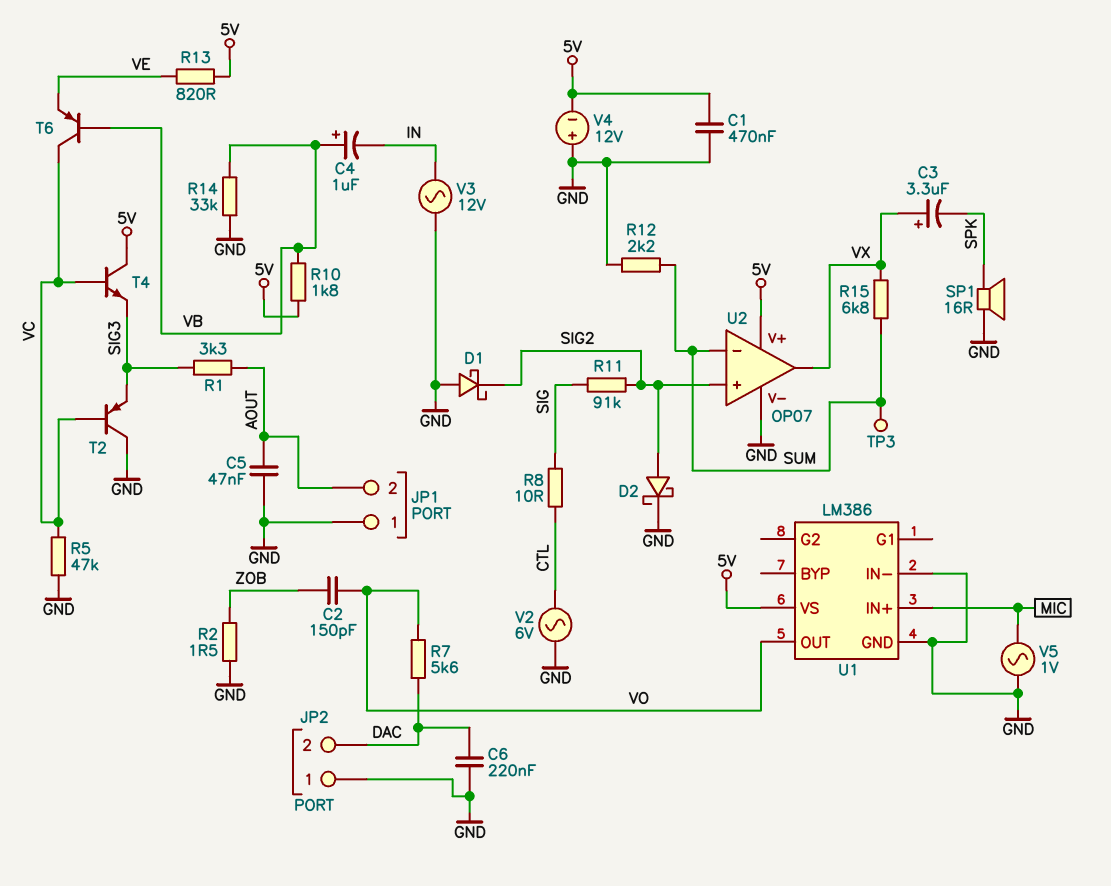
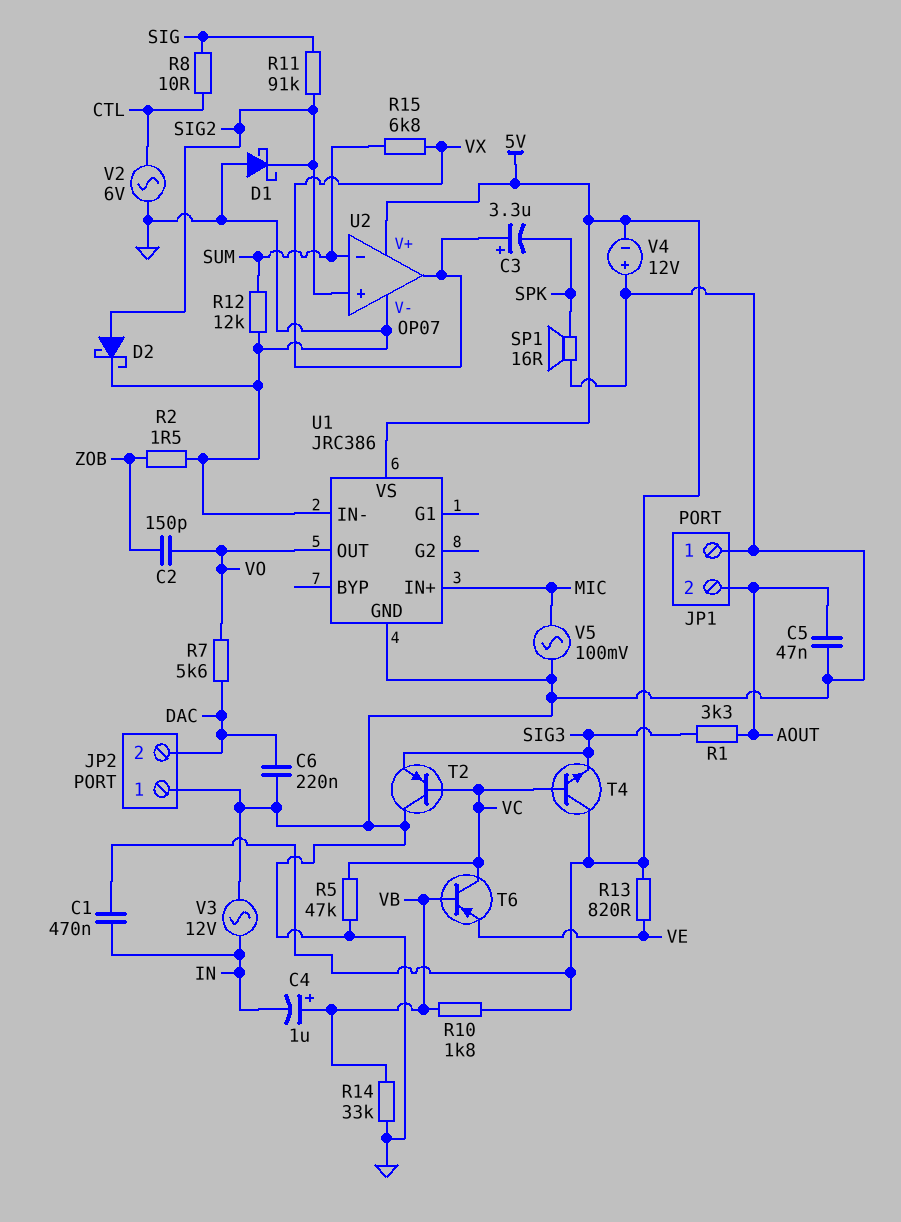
C1: 470nF (5V, GND) -> 470nF (5V, IN)
R12: 2.2k (GND, SUM) -> 12k (GND, SUM)
TP3: test point (SUM) -> none
U1: LM386 -> JRC386
V5: AC 1V (GND, MIC) -> AC 100mV (GND, MIC)

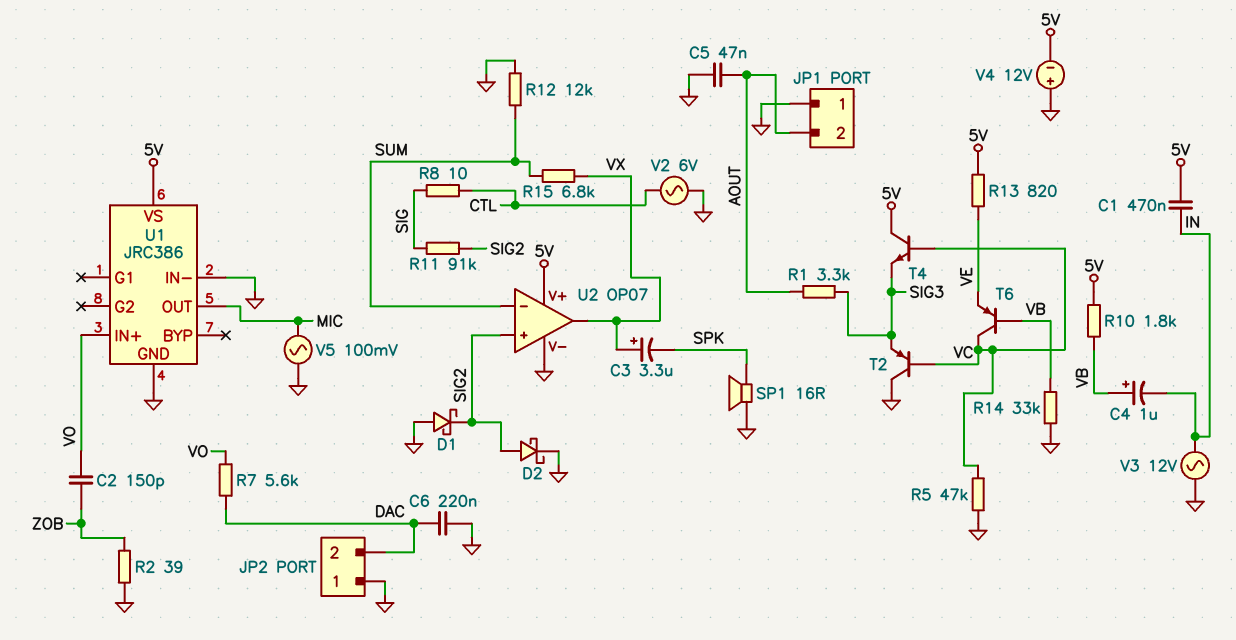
R2: 1.5 (GND, ZOB) -> 39 (GND, ZOB)
U1 pin IN+: MIC -> VO
U1 pin OUT: VO -> MIC

